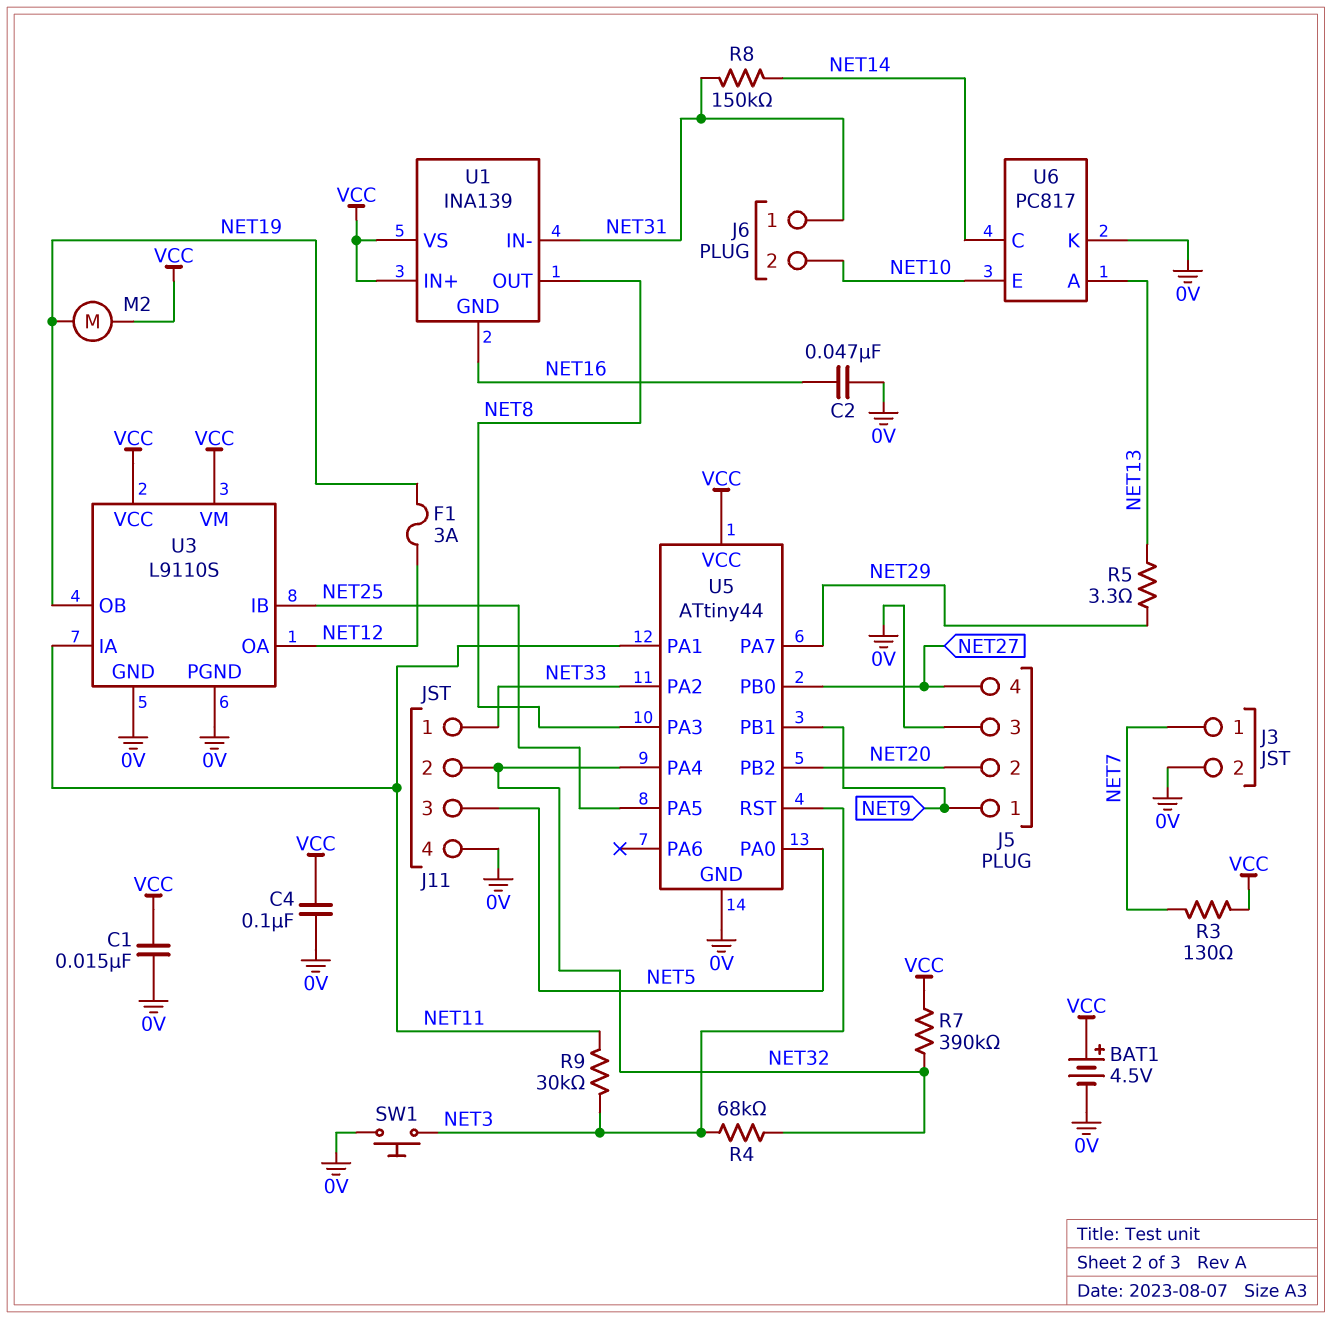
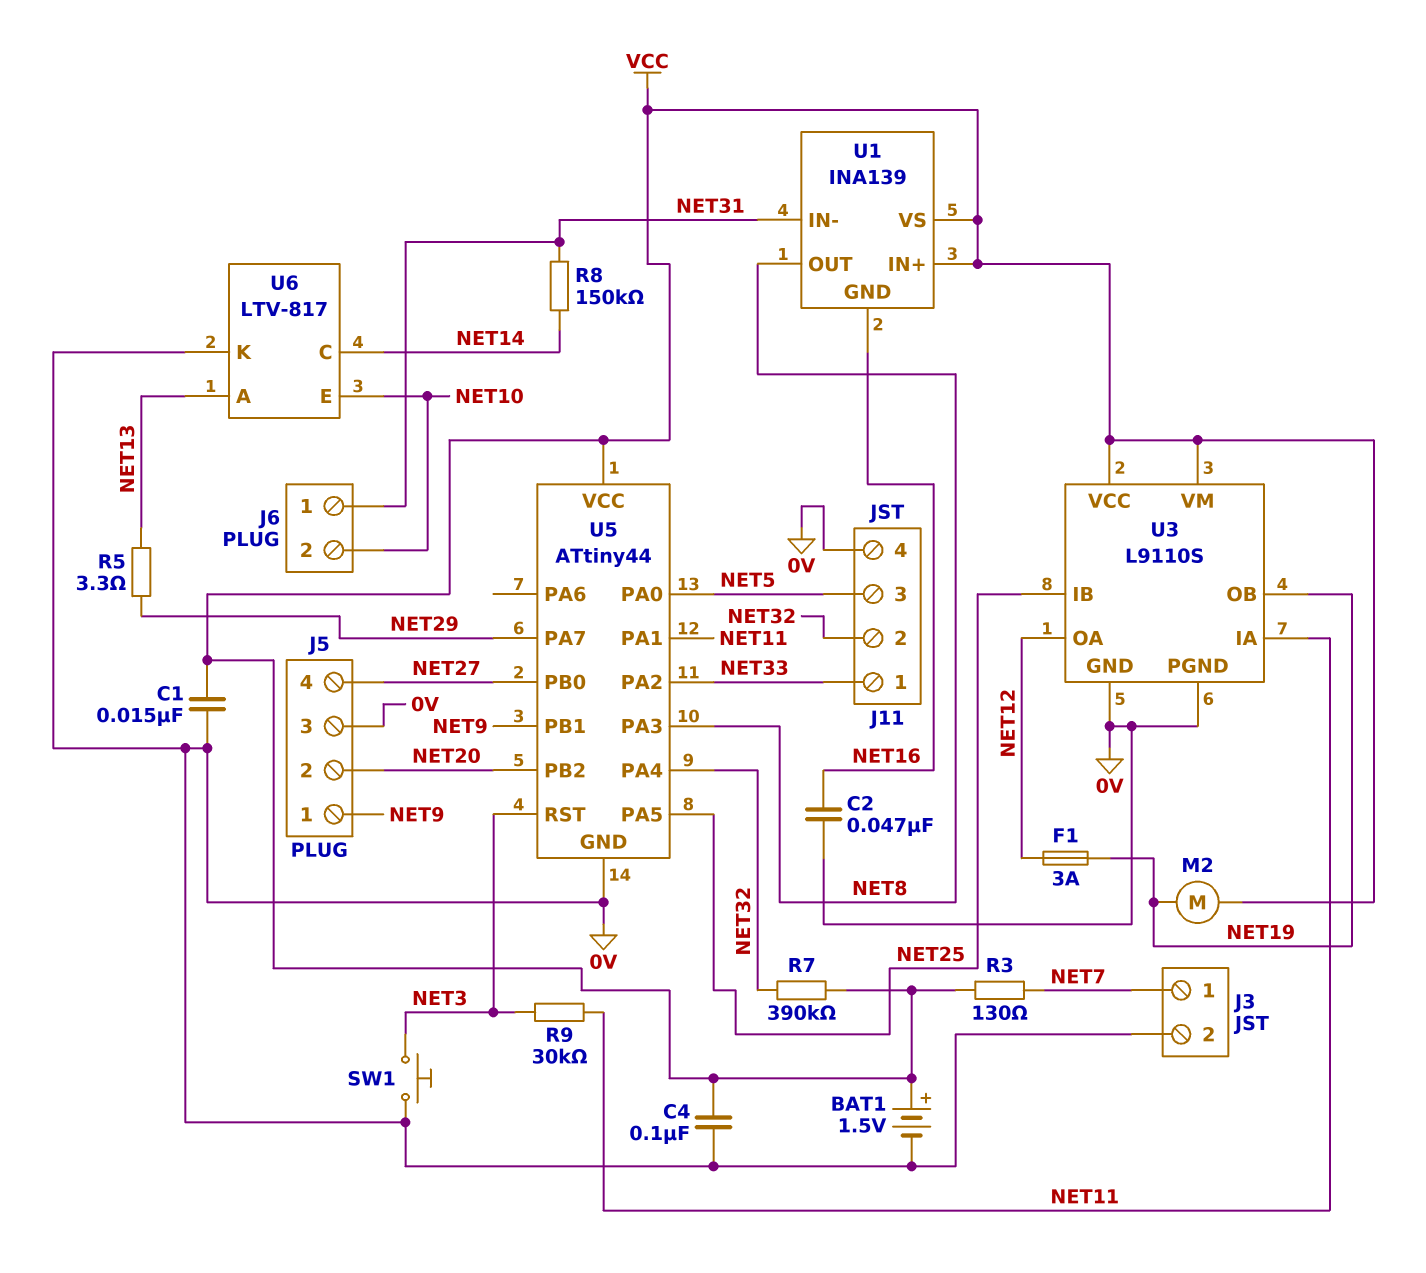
BAT1: 4.5V (plus VCC, minus 0V) -> 1.5V (plus VCC, minus 0V)
R4: 68k (NET3, NET32) -> none
U6: PC817 -> LTV-817

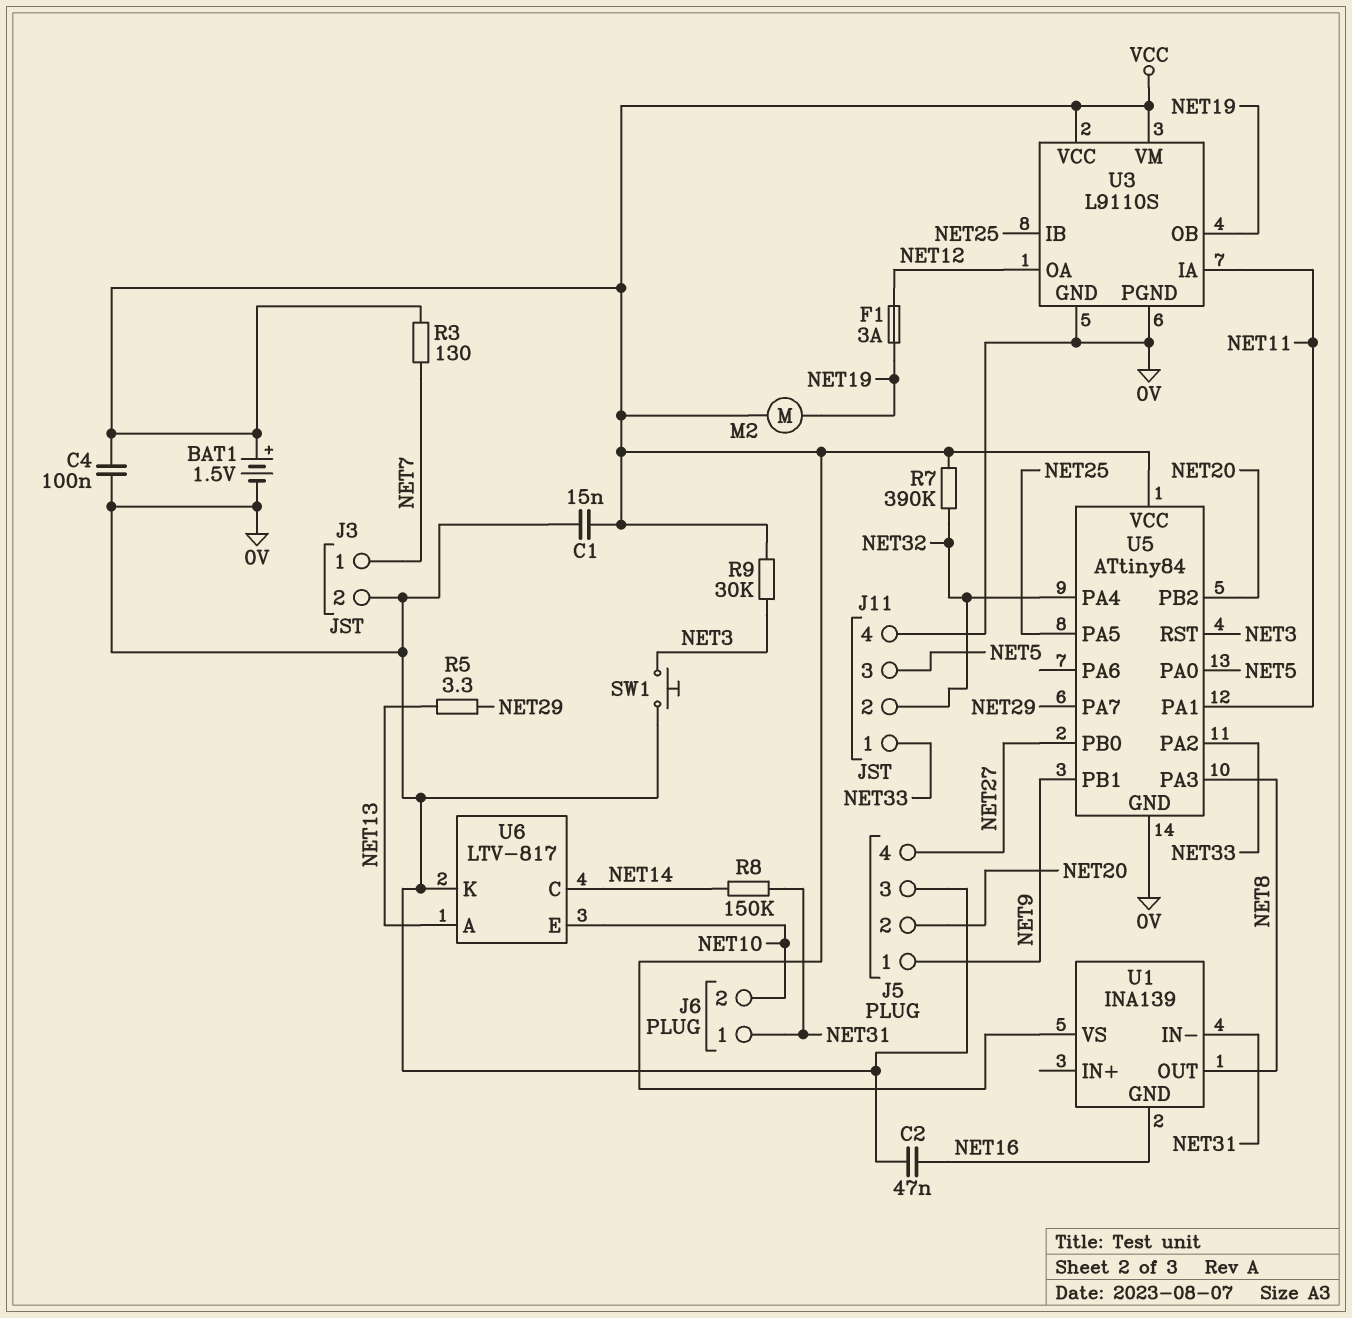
R9: 30k (NET3, NET11) -> 30k (NET3, VCC)
U1 pin IN+: VCC -> none
U5: ATtiny44 -> ATtiny84

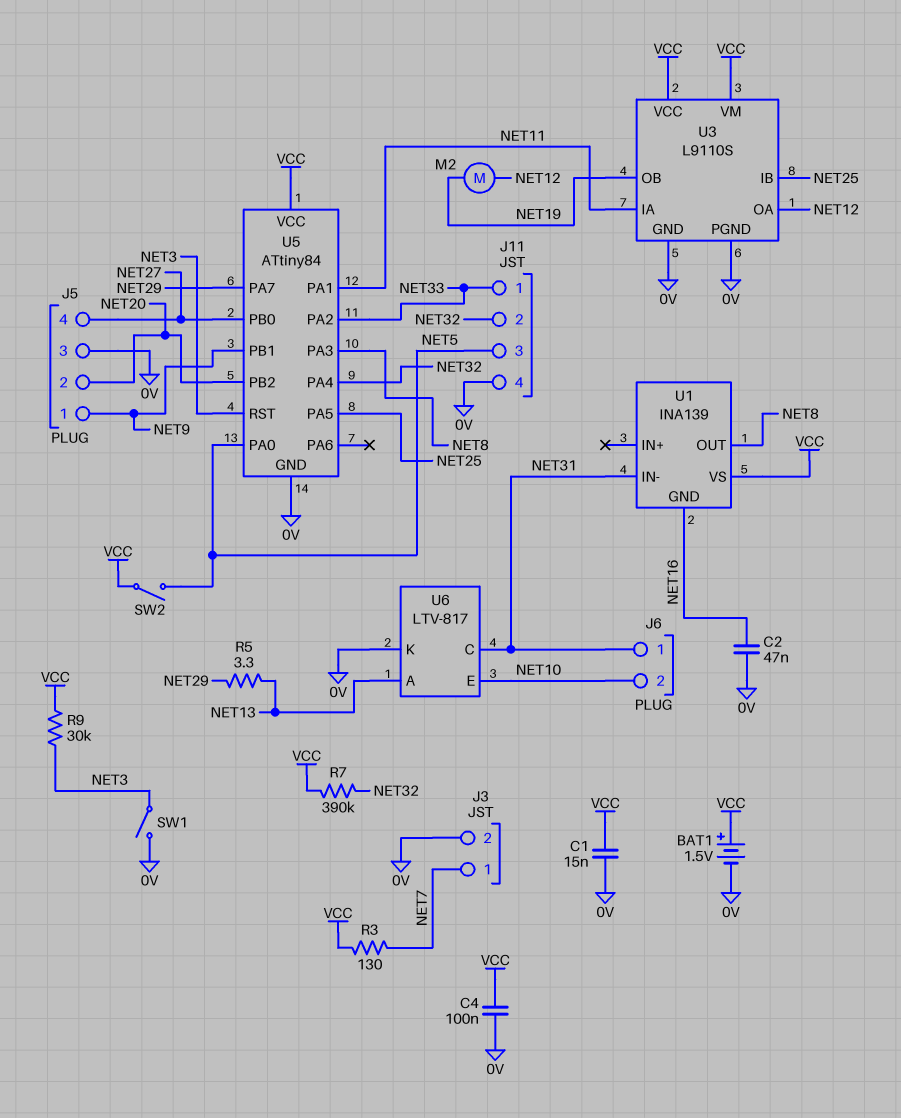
F1: 3A (NET12, NET19) -> none
M2: motor (NET19, VCC) -> motor (NET12, NET19)
R8: 150k (NET14, NET31) -> none
SW1: button (0V, NET3) -> switch (0V, NET3)
SW2: none -> switch (NET5, VCC)
U6 pin C: NET14 -> NET31

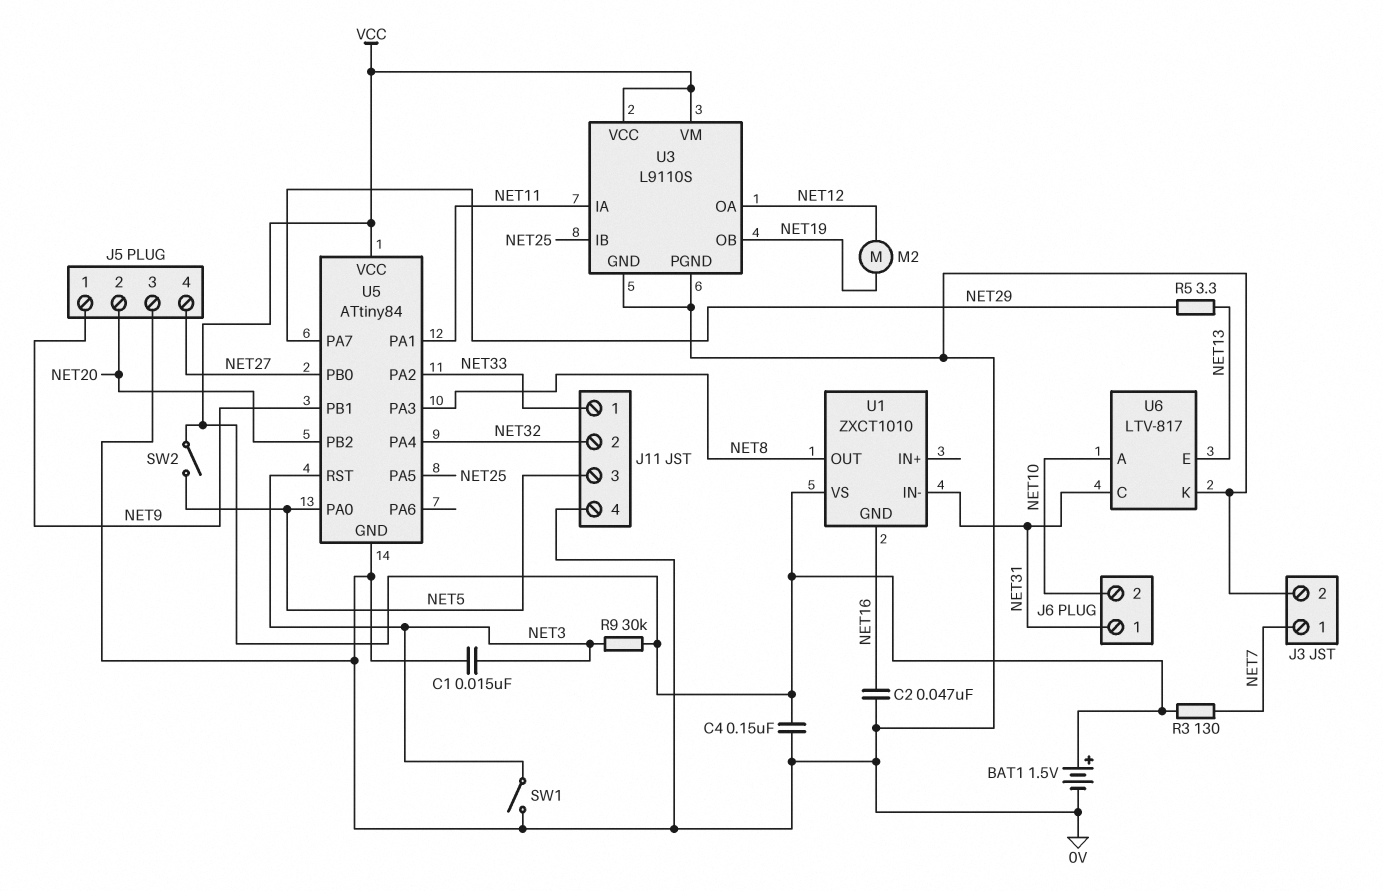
C1: 15nF (0V, VCC) -> 15nF (0V, NET3)
C4: 100nF (0V, VCC) -> 150nF (0V, VCC)
R7: 390k (NET32, VCC) -> none
U1: INA139 -> ZXCT1010
U6 pin A: NET13 -> NET10
U6 pin E: NET10 -> NET13

